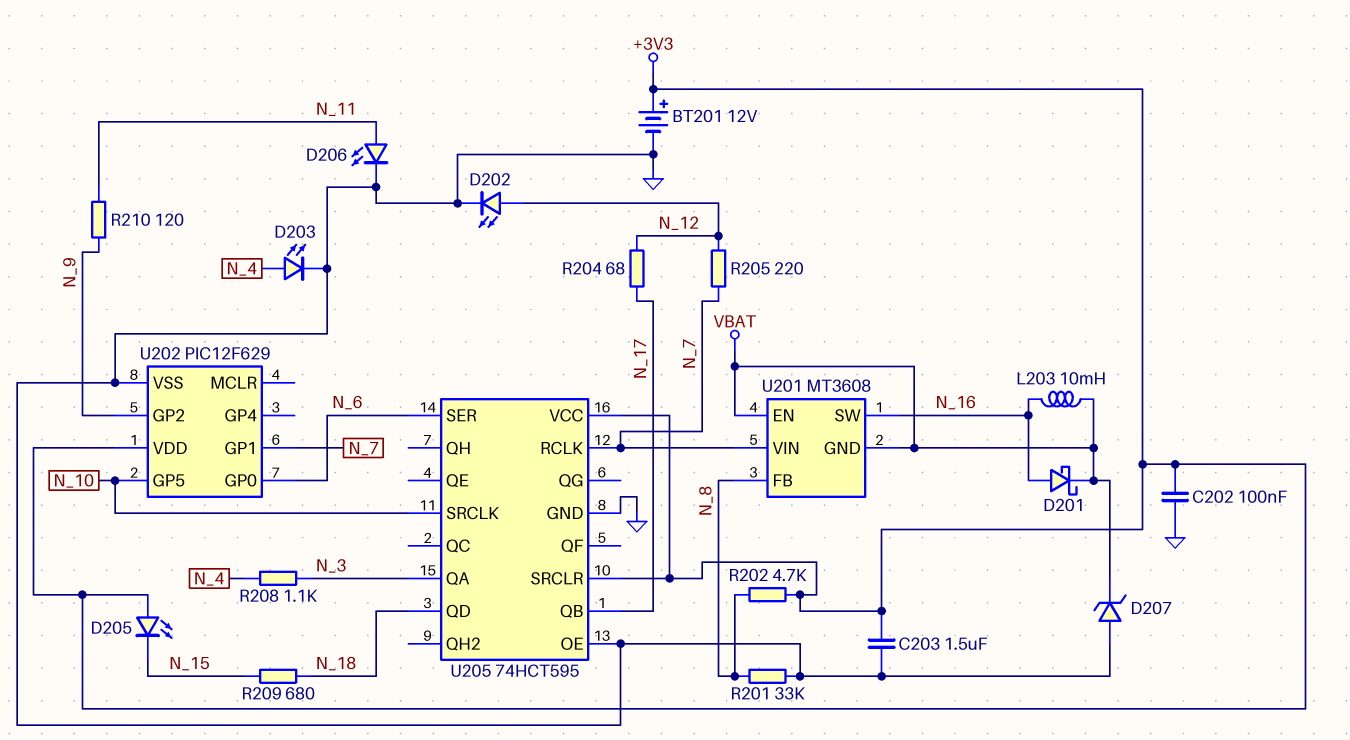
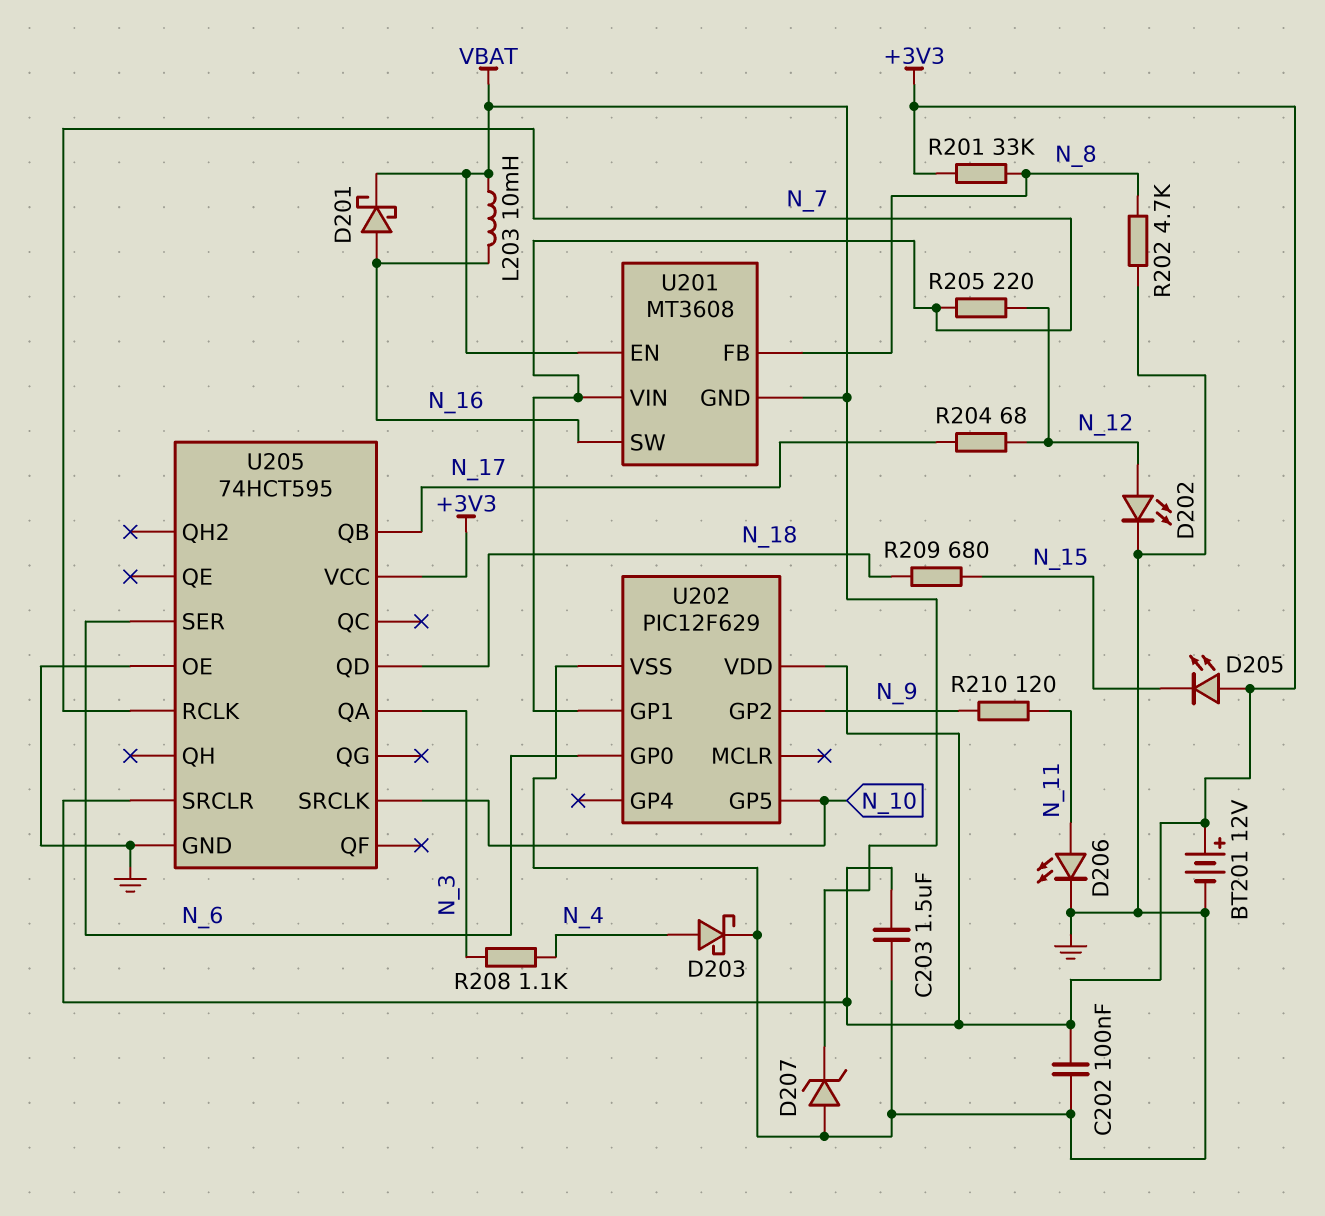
D203: LED (A N_4, K GND) -> schottky (A N_4, K GND)
R201: 33k (GND, N_8) -> 33k (+3V3, N_8)
R202: 4.7k (+3V3, N_8) -> 4.7k (GND, N_8)

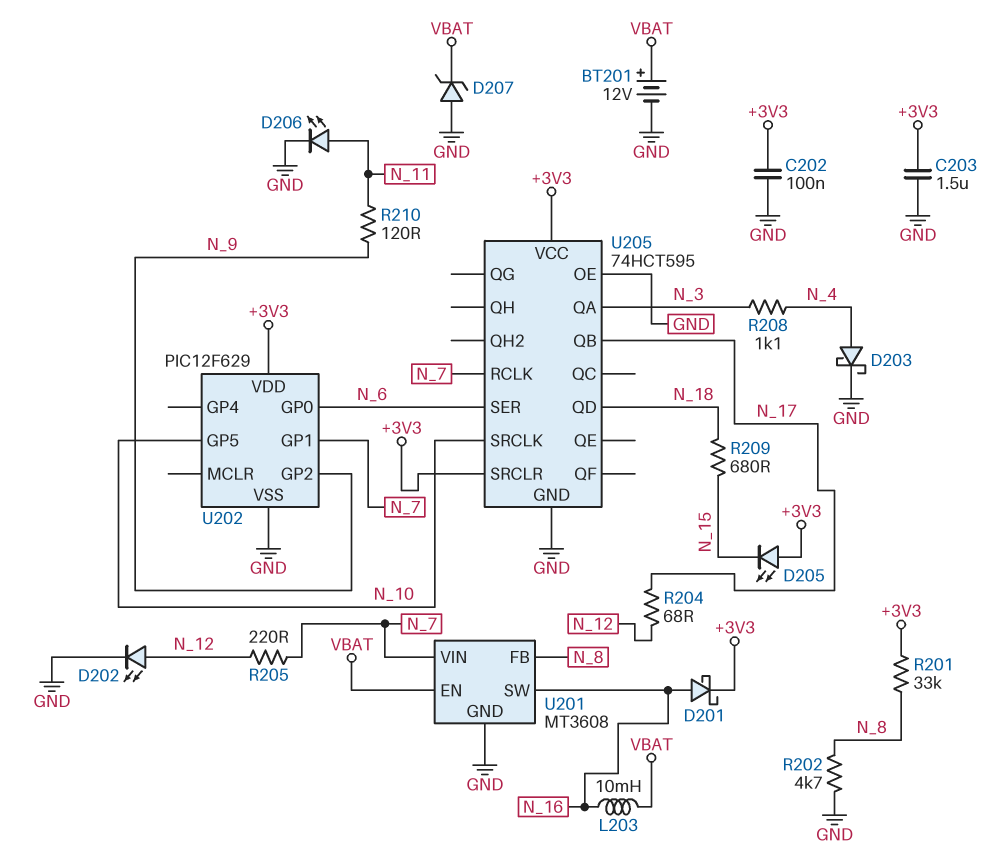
BT201: 12V (plus +3V3, minus GND) -> 12V (plus VBAT, minus GND)
D201: schottky (A N_16, K VBAT) -> schottky (A N_16, K +3V3)
U201 pin GND: VBAT -> GND

